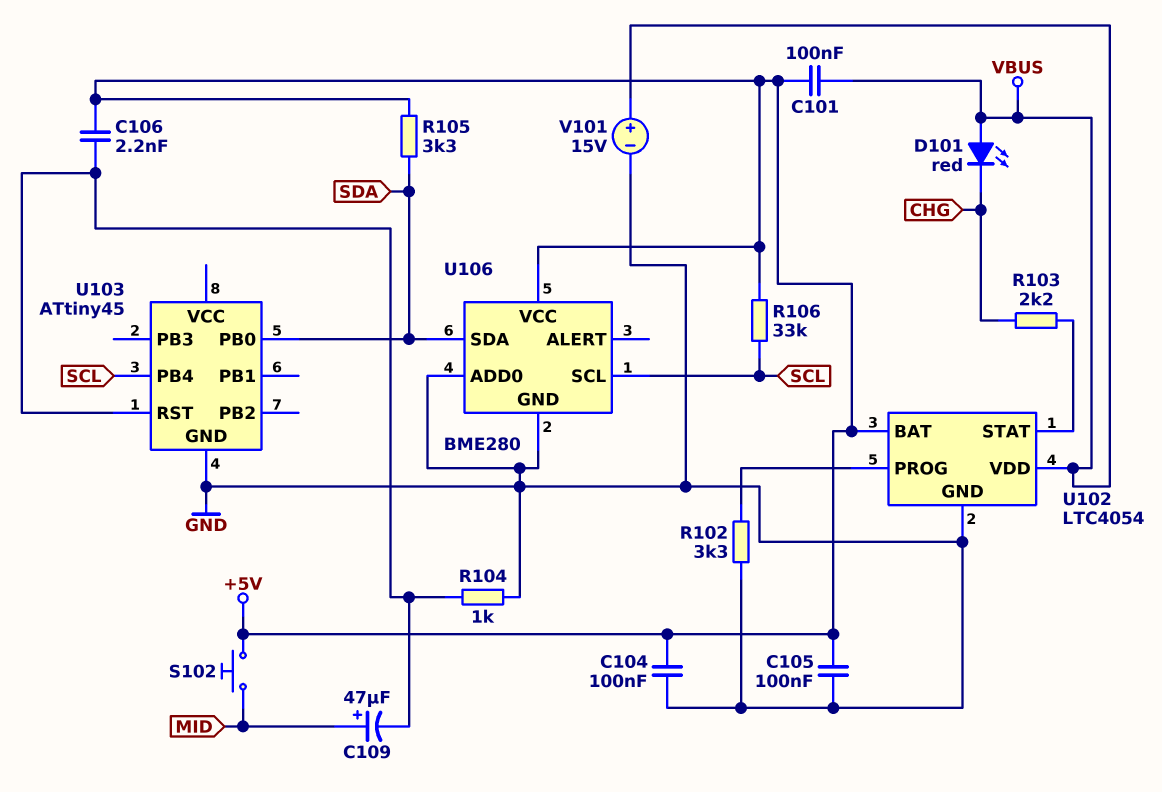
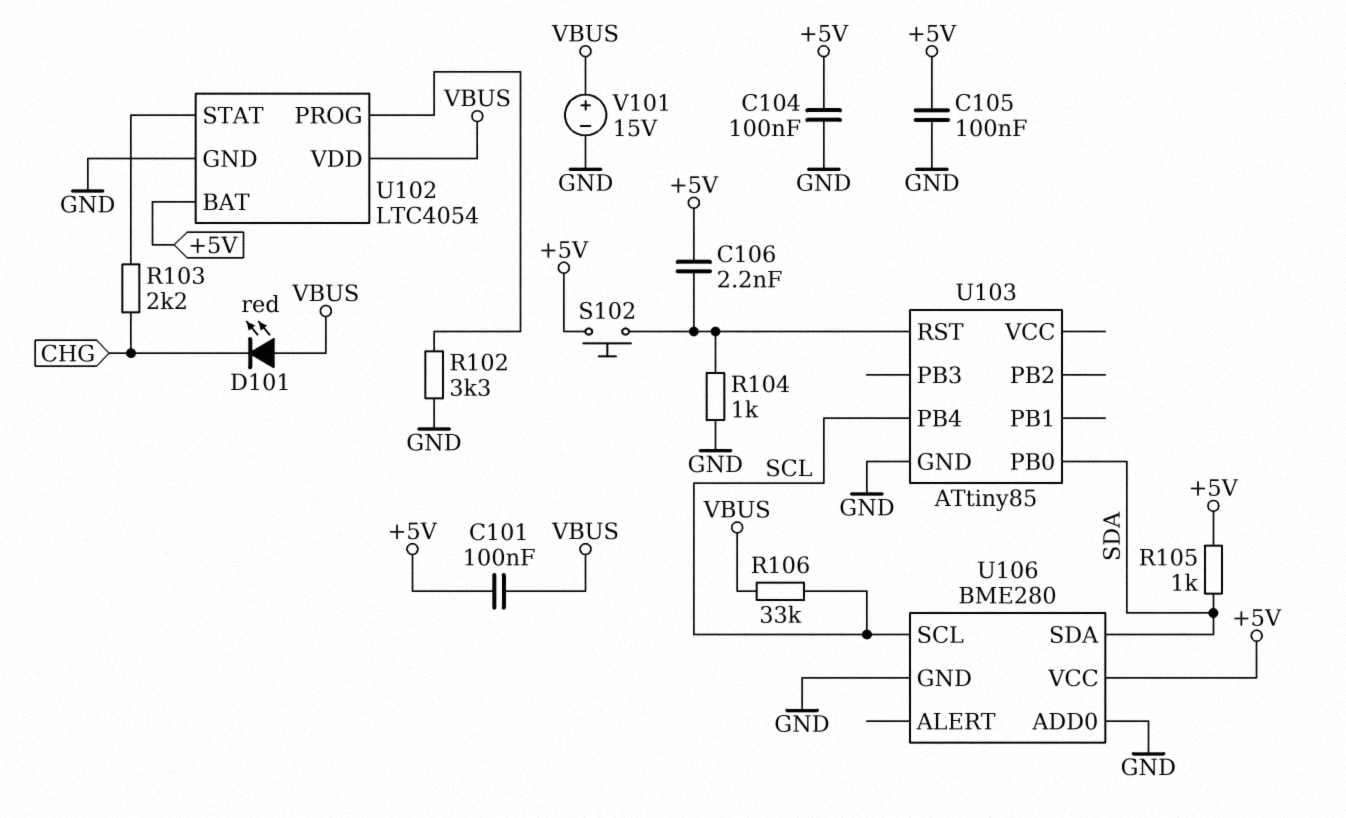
C109: 47uF (plus MID, minus U103/RST) -> none
R105: 3.3k (+5V, SDA) -> 1k (+5V, SDA)
R106: 33k (+5V, SCL) -> 33k (SCL, VBUS)
S102: button (+5V, MID) -> button (+5V, U103/RST)
U103: ATtiny45 -> ATtiny85

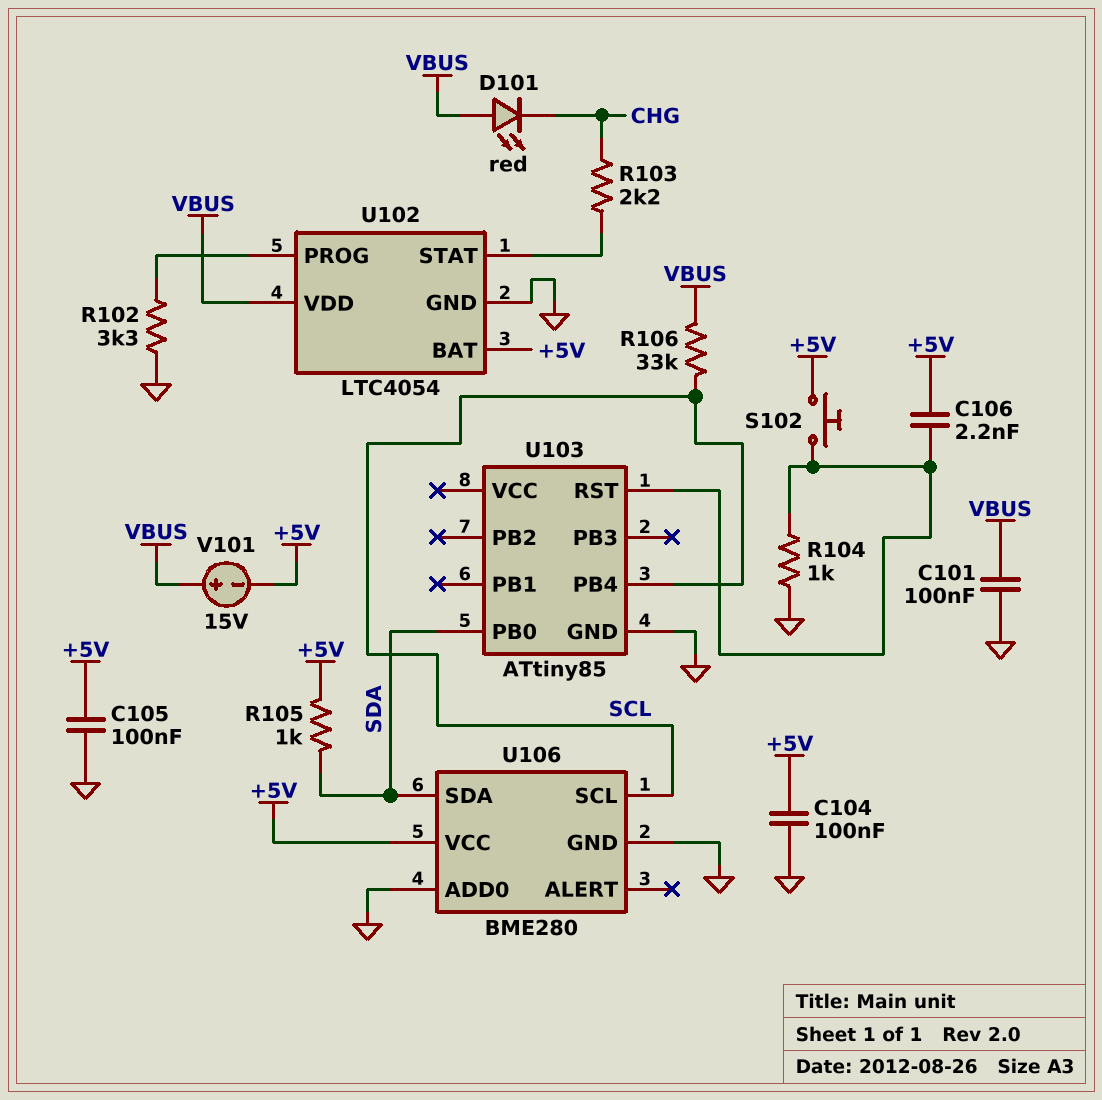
C101: 100nF (+5V, VBUS) -> 100nF (GND, VBUS)
V101: 15V (plus VBUS, minus GND) -> 15V (plus VBUS, minus +5V)

